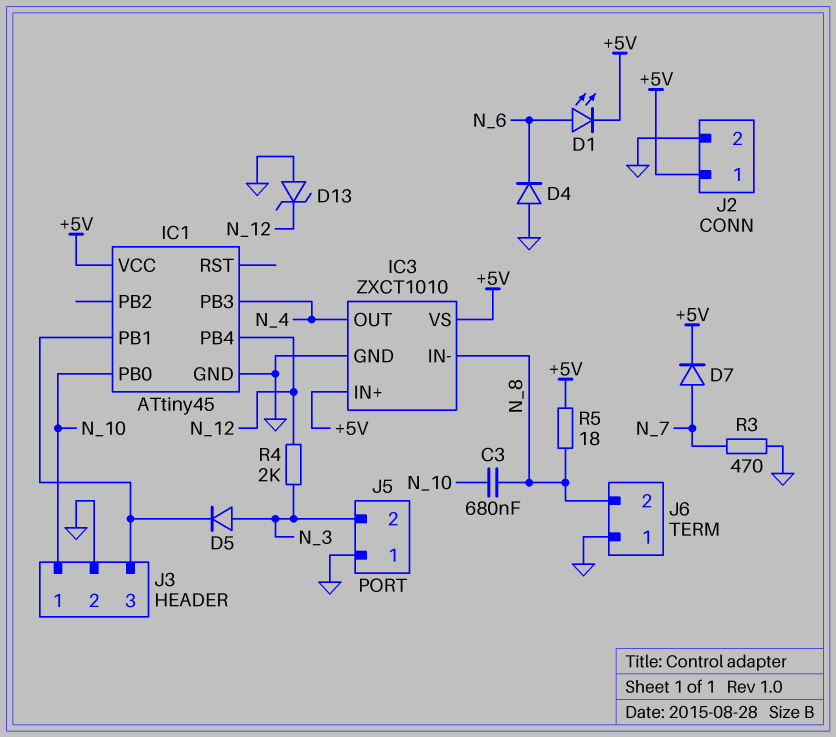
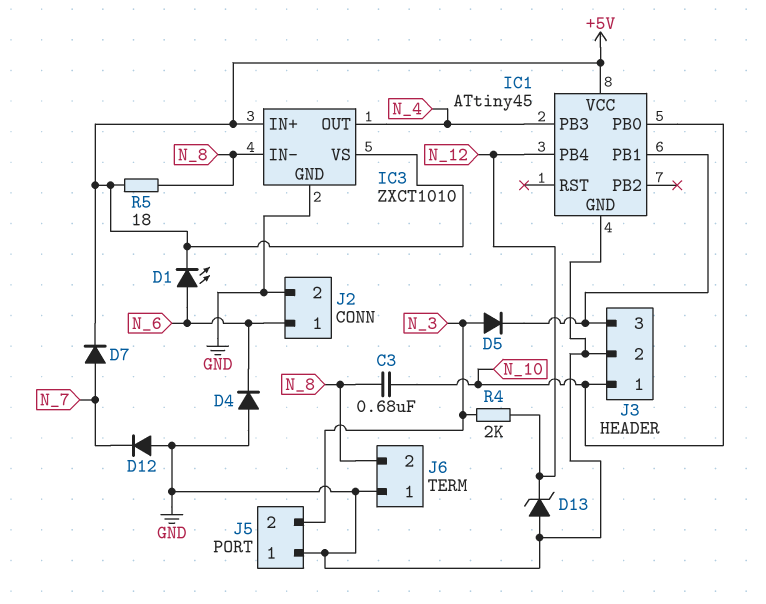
D12: none -> diode (A GND, K N_7)
J2 pin 1: +5V -> N_6
R3: 470 (GND, N_7) -> none

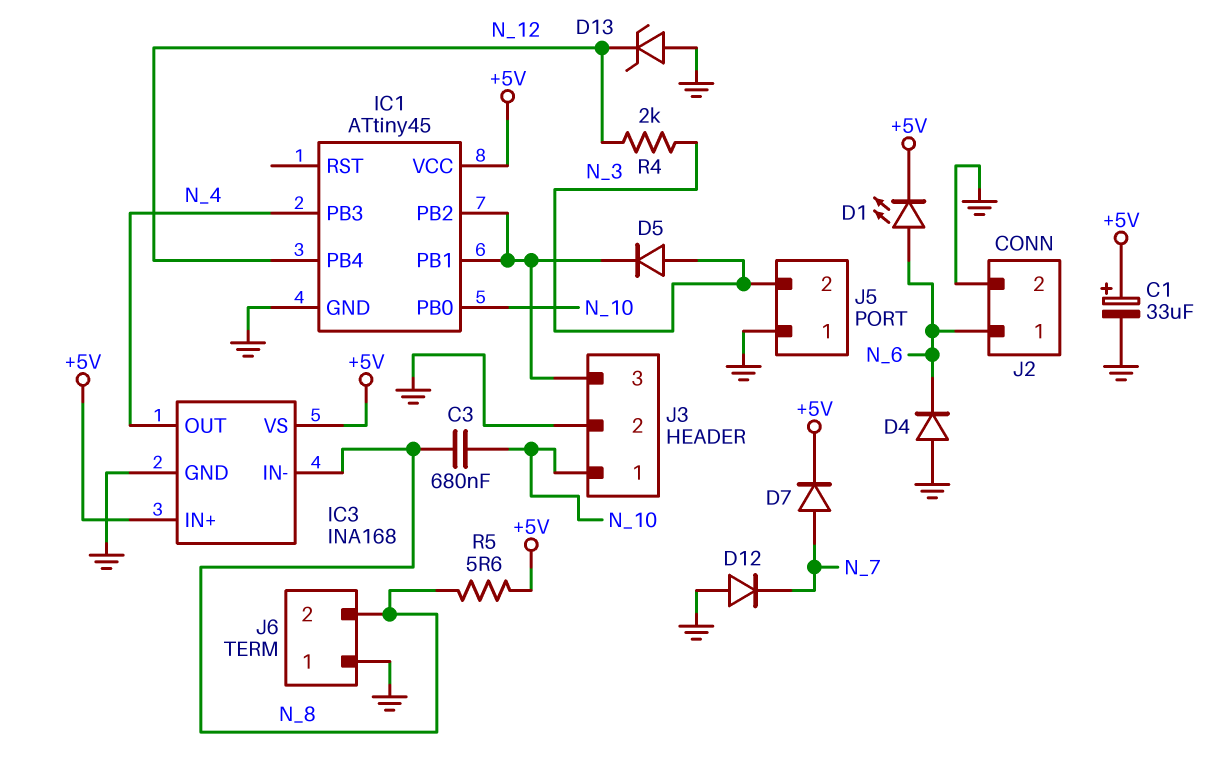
C1: none -> 33uF (plus +5V, minus GND)
IC1 pin PB2: none -> IC1/PB1
IC3: ZXCT1010 -> INA168
R5: 18 (+5V, N_8) -> 5.6 (+5V, N_8)

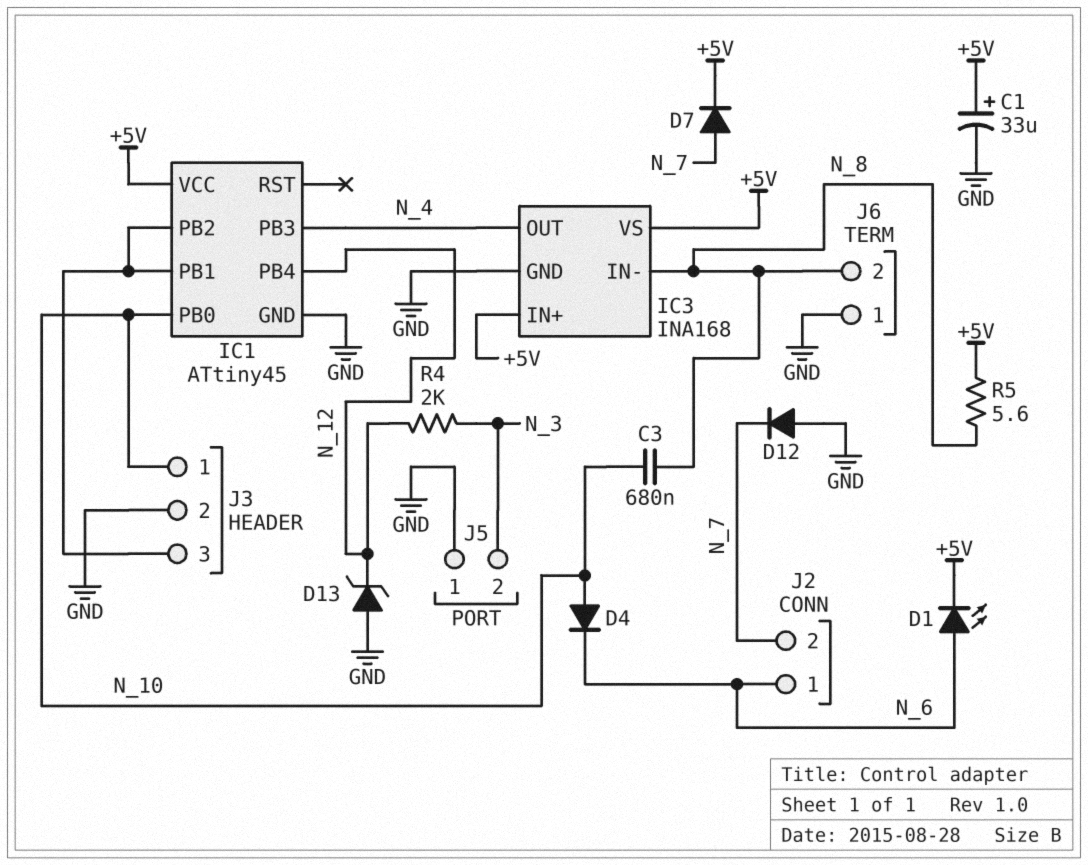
D4: diode (A GND, K N_6) -> diode (A N_10, K N_6)
D5: diode (A N_3, K IC1/PB1) -> none
J2 pin 2: GND -> N_7

